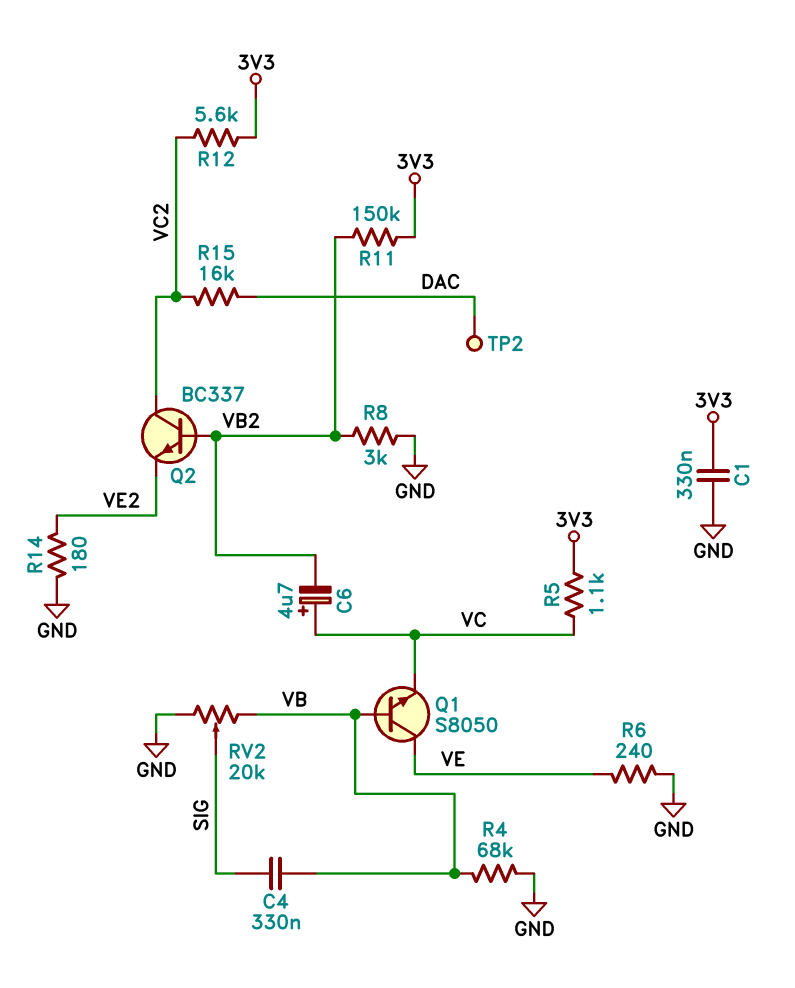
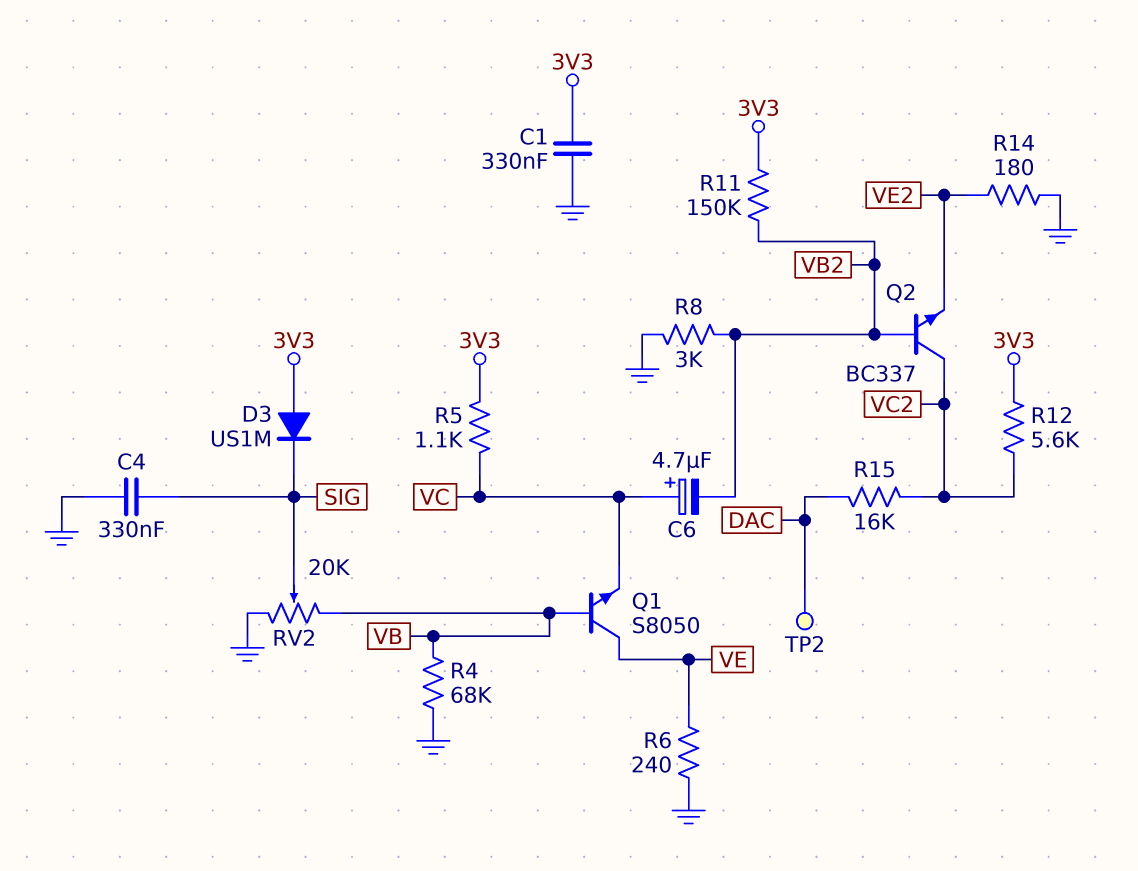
C4: 330nF (SIG, VB) -> 330nF (GND, SIG)
D3: none -> diode US1M (A 3V3, K SIG)

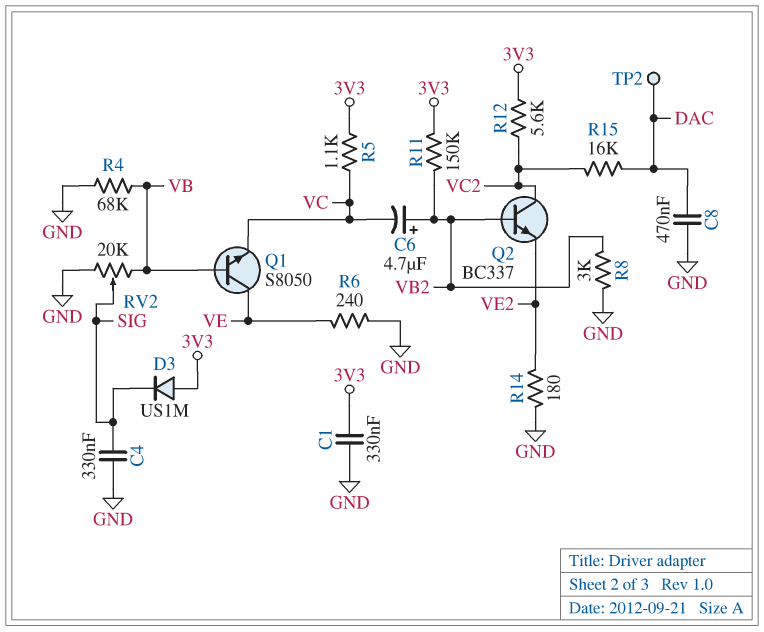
C6: 4.7uF (plus VC, minus VB2) -> 4.7uF (plus VB2, minus VC)
C8: none -> 470nF (DAC, GND)

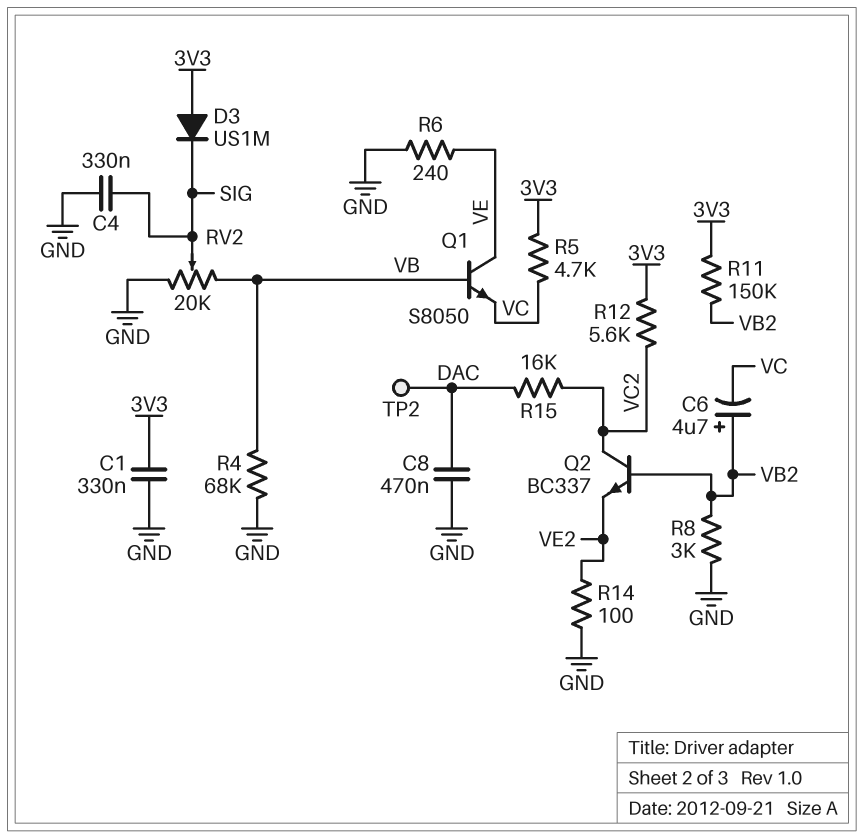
R5: 1.1k (3V3, VC) -> 4.7k (3V3, VC)
R14: 180 (GND, VE2) -> 100 (GND, VE2)

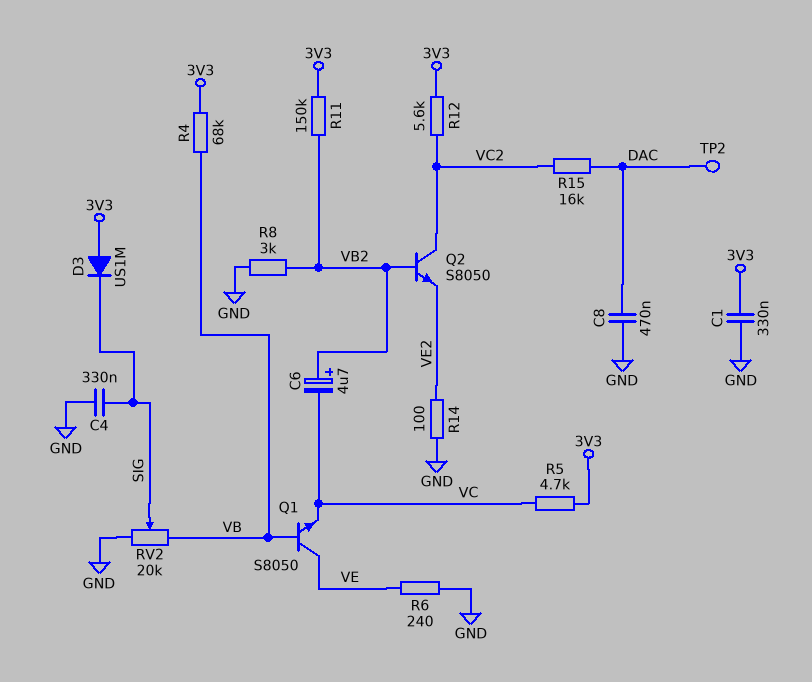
Q2: NPN BC337 (B VB2, C VC2, E VE2) -> NPN S8050 (B VB2, C VC2, E VE2)
R4: 68k (GND, VB) -> 68k (3V3, VB)

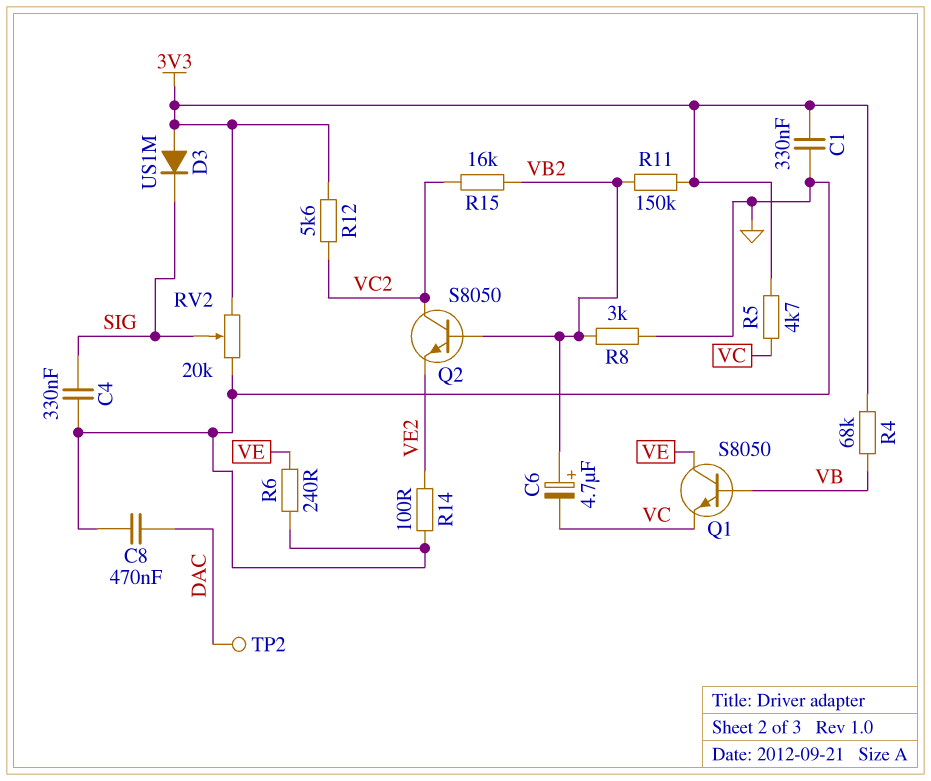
R15: 16k (DAC, VC2) -> 16k (VB2, VC2)
RV2: 20k (GND, VB, wiper SIG) -> 20k (3V3, GND, wiper SIG)

